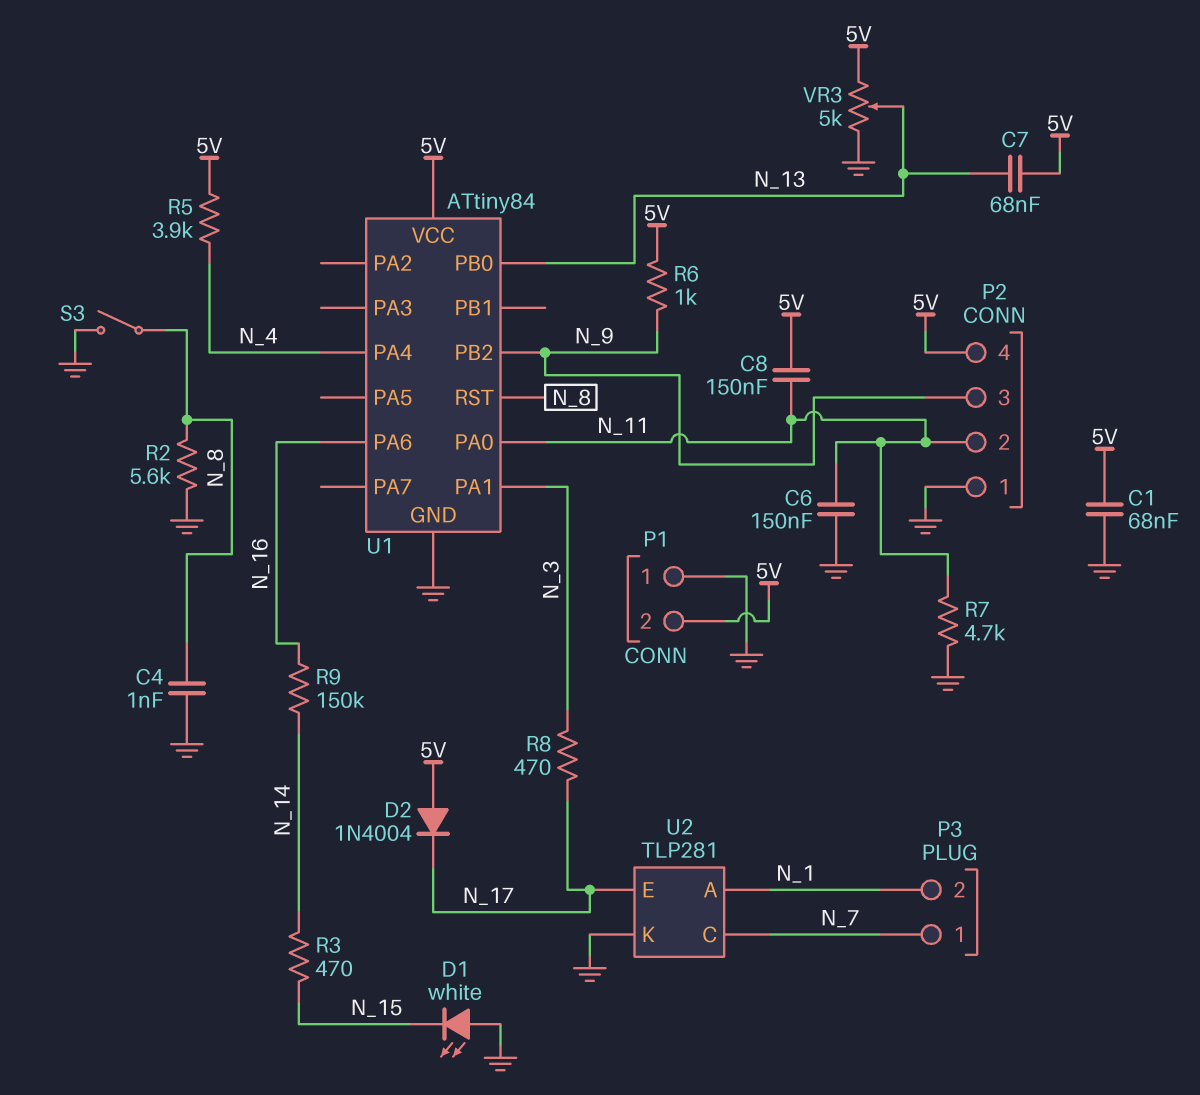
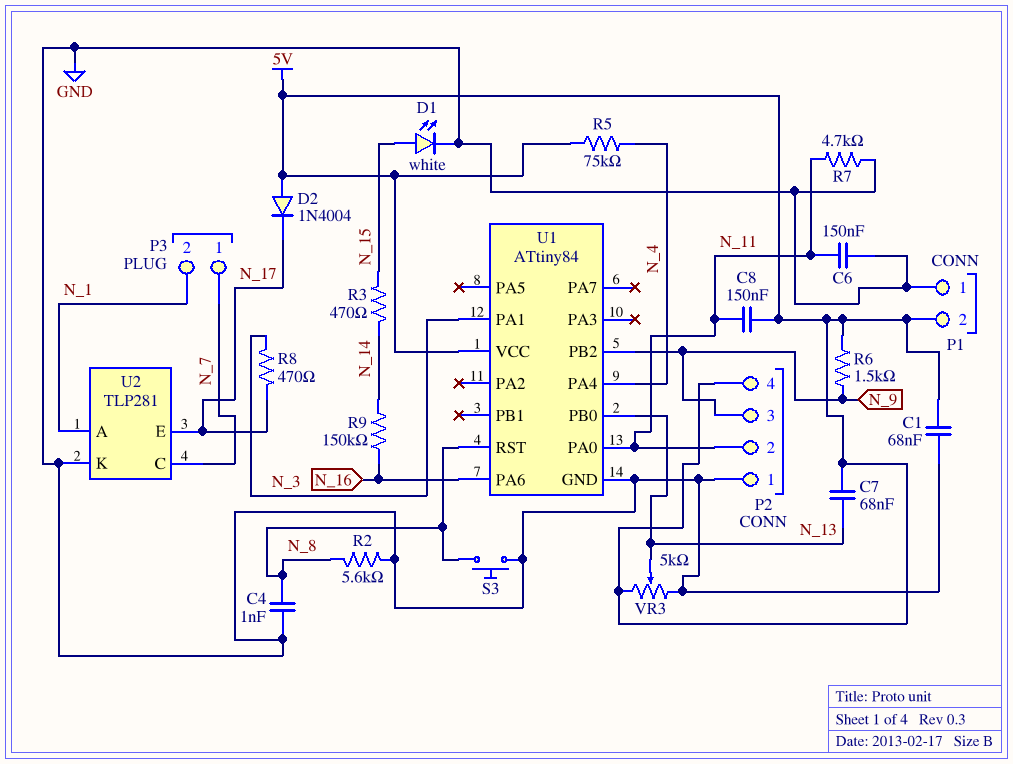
D1: LED white (A GND, K N_15) -> LED white (A N_15, K GND)
R5: 3.9k (5V, N_4) -> 75k (5V, N_4)
R6: 1k (5V, N_9) -> 1.5k (5V, N_9)
S3: switch (GND, N_8) -> button (GND, N_8)

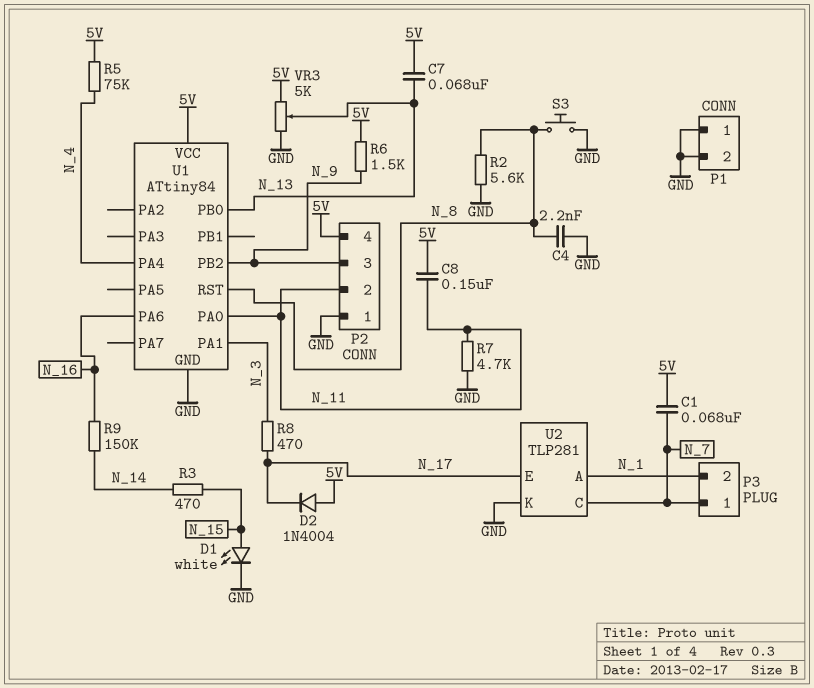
C1: 68nF (5V, GND) -> 68nF (5V, N_7)
C4: 1nF (GND, N_8) -> 2.2nF (GND, N_8)
C6: 150nF (GND, N_11) -> none
P1 pin 2: 5V -> GND

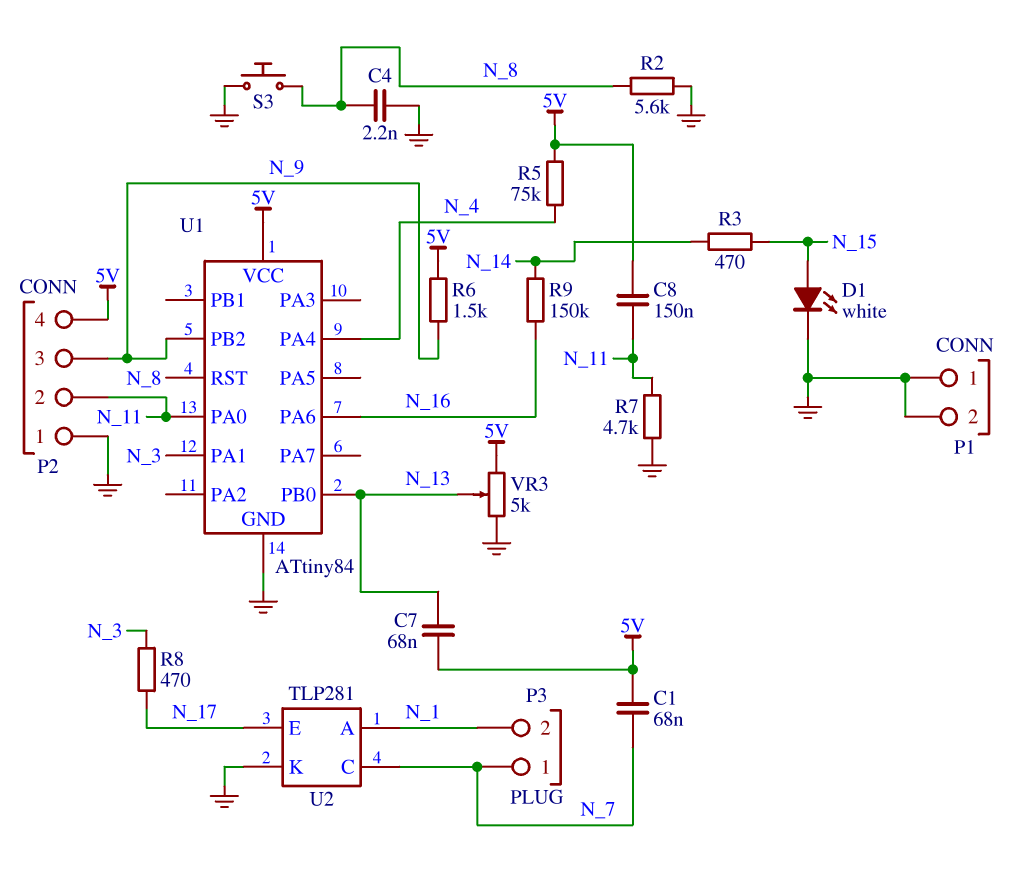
D2: diode 1N4004 (A 5V, K N_17) -> none

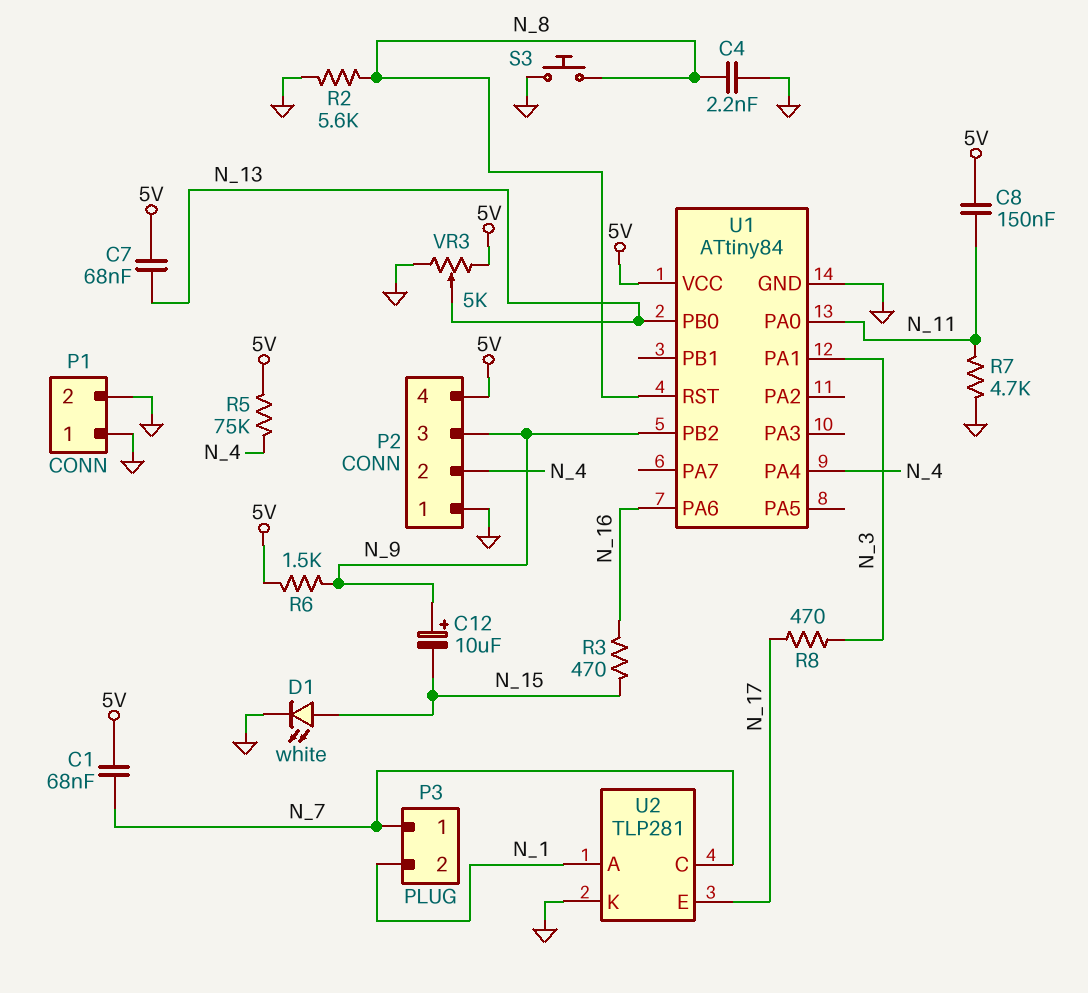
C12: none -> 10uF (plus N_9, minus N_15)
P2 pin 2: N_11 -> N_4
R3: 470 (N_14, N_15) -> 470 (N_15, N_16)
R9: 150k (N_14, N_16) -> none

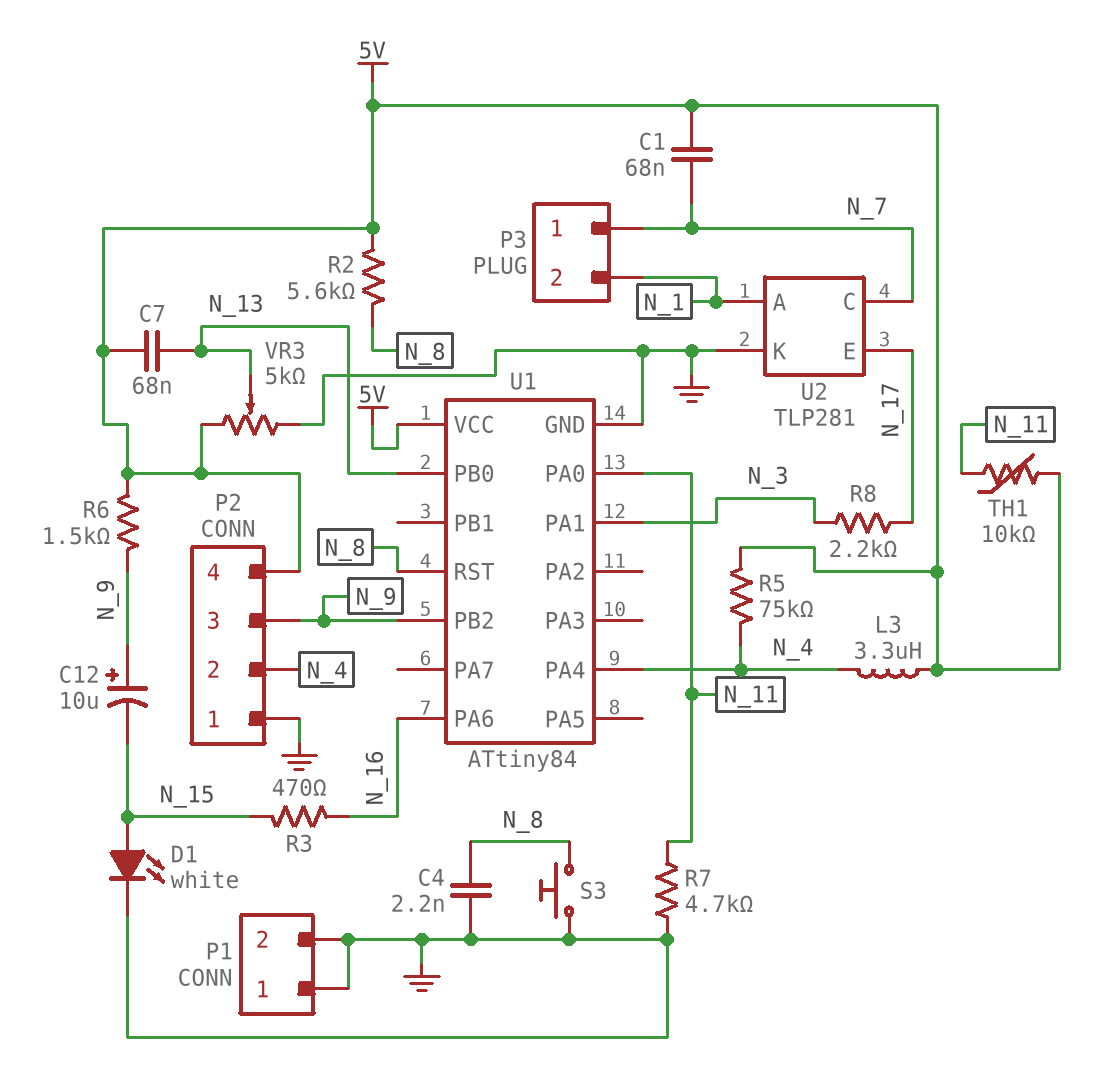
C8: 150nF (5V, N_11) -> none
L3: none -> 3.3uH (5V, N_4)
R2: 5.6k (GND, N_8) -> 5.6k (5V, N_8)
R8: 470 (N_3, N_17) -> 2.2k (N_3, N_17)
TH1: none -> 10k (5V, N_11)

